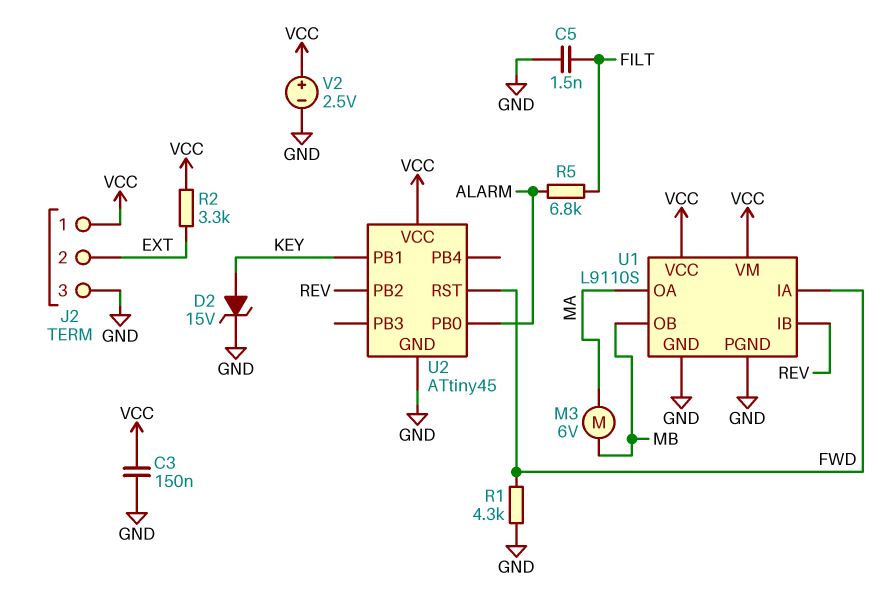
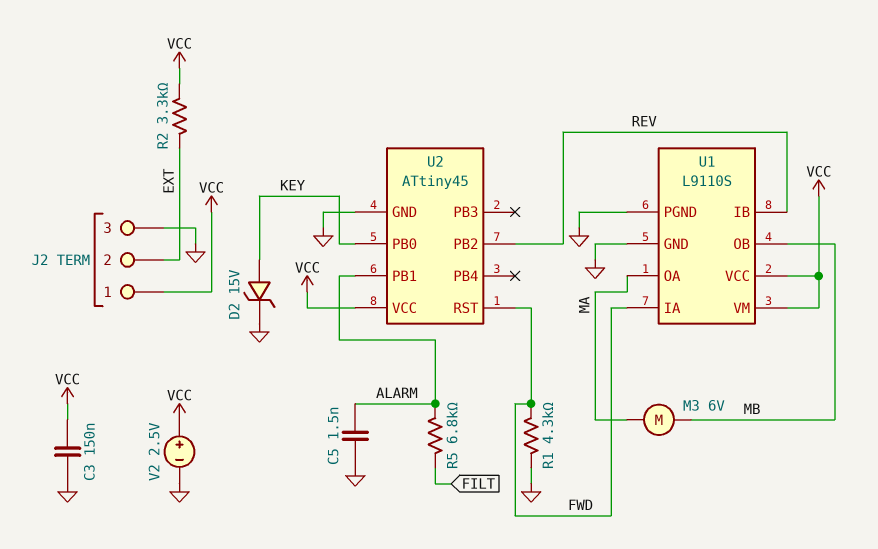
C5: 1.5nF (FILT, GND) -> 1.5nF (ALARM, GND)
U2 pin PB0: ALARM -> KEY
U2 pin PB1: KEY -> ALARM

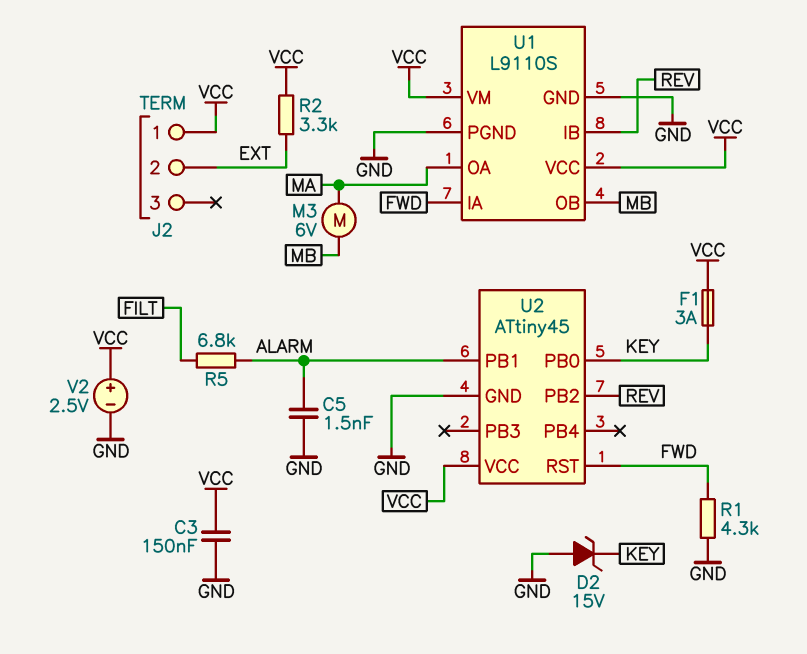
D2: zener 15V (A KEY, K GND) -> zener 15V (A GND, K KEY)
F1: none -> 3A (KEY, VCC)
J2 pin 3: GND -> none

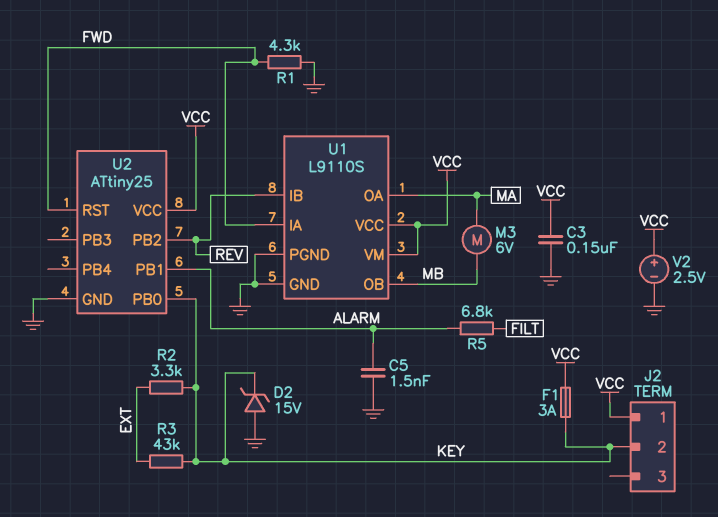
J2 pin 2: EXT -> KEY
R2: 3.3k (EXT, VCC) -> 3.3k (EXT, KEY)
R3: none -> 43k (EXT, KEY)
U2: ATtiny45 -> ATtiny25

